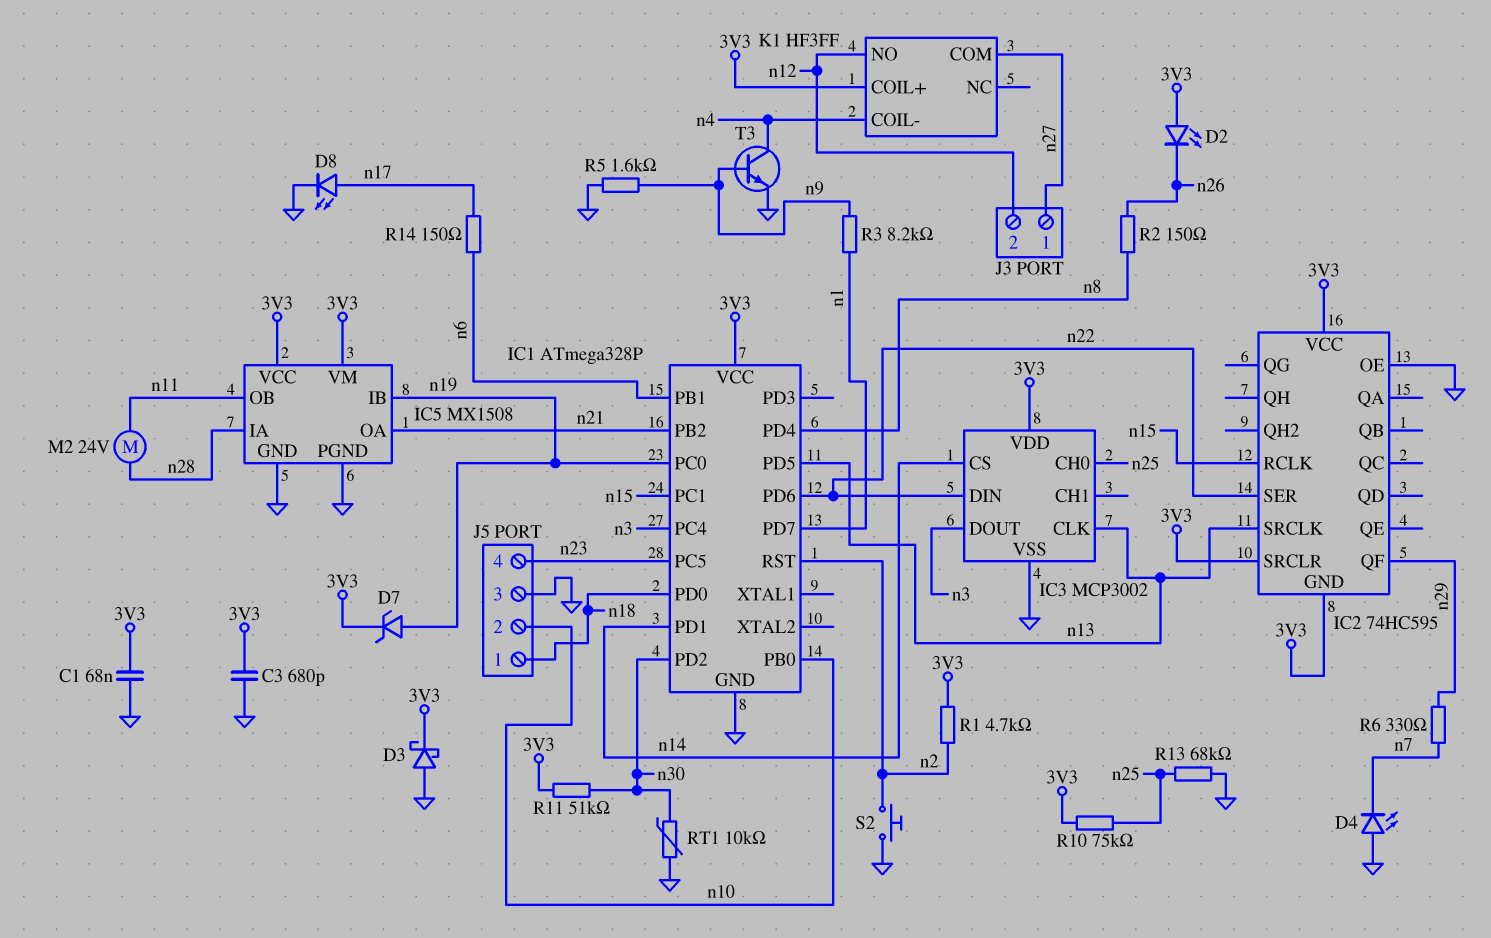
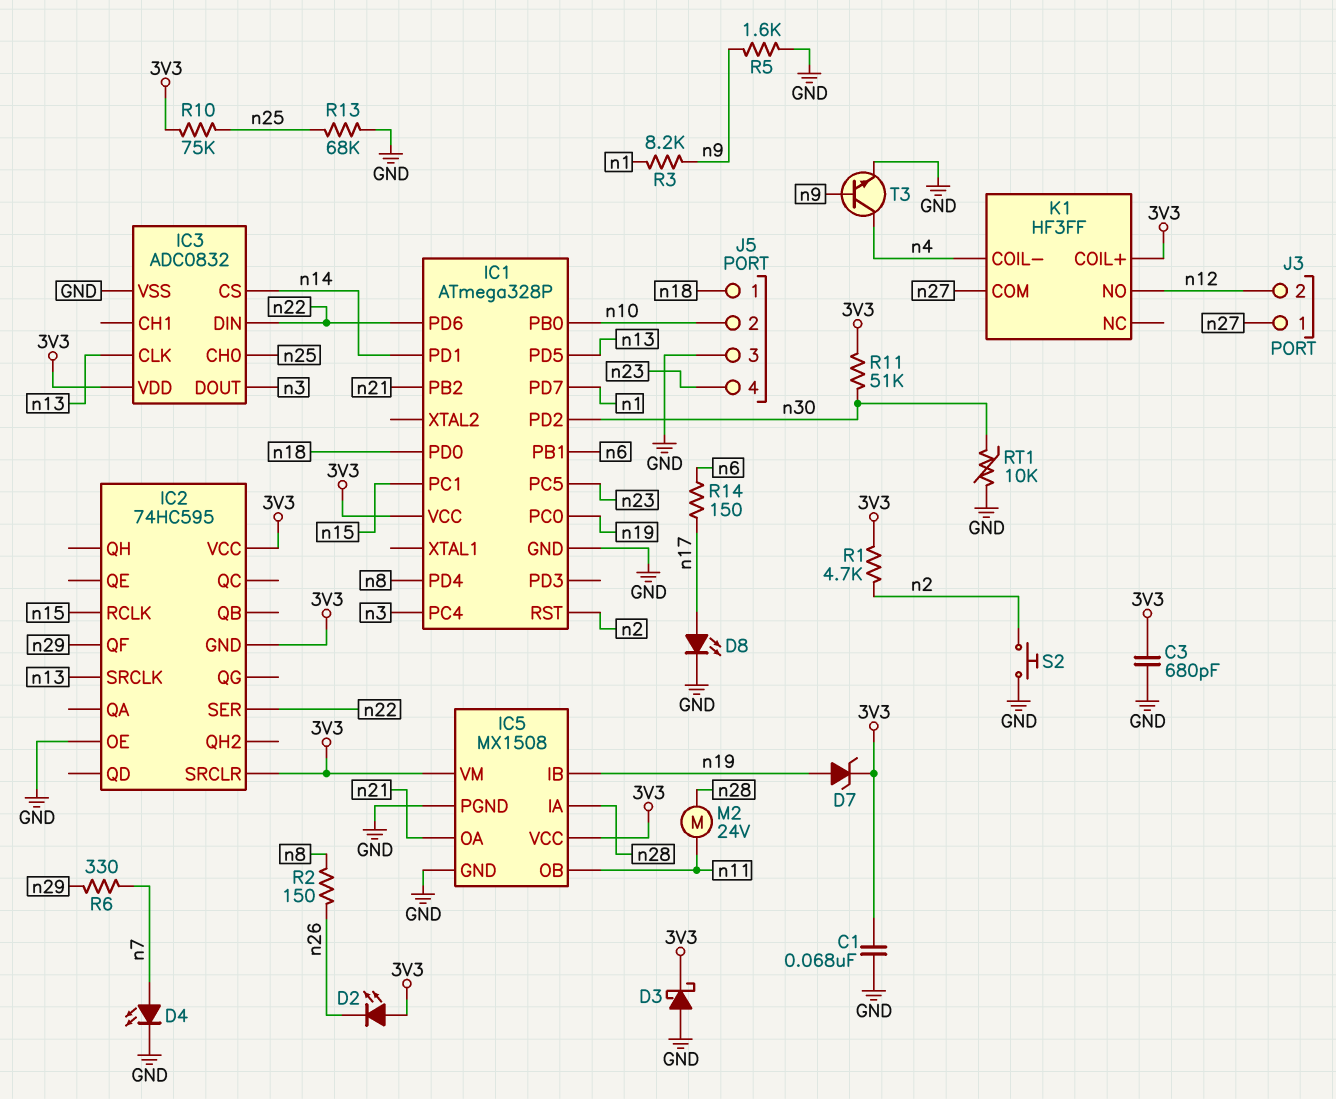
D4: LED (A GND, K n7) -> LED (A n7, K GND)
IC3: MCP3002 -> ADC0832

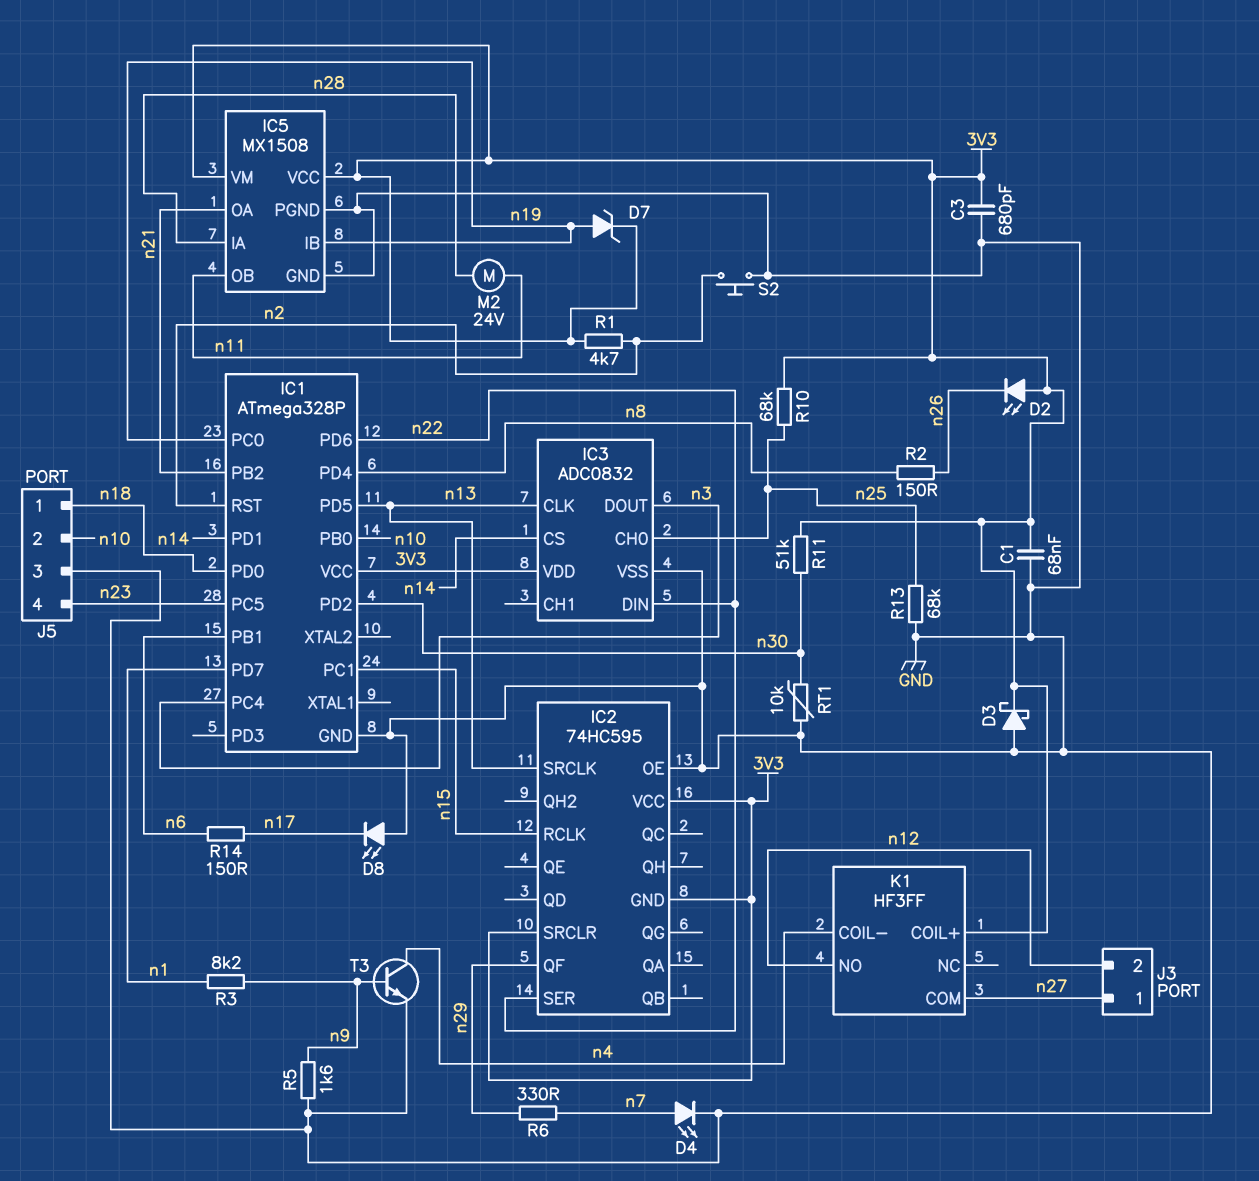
D8: LED (A n17, K GND) -> LED (A GND, K n17)
R10: 75k (3V3, n25) -> 68k (3V3, n25)

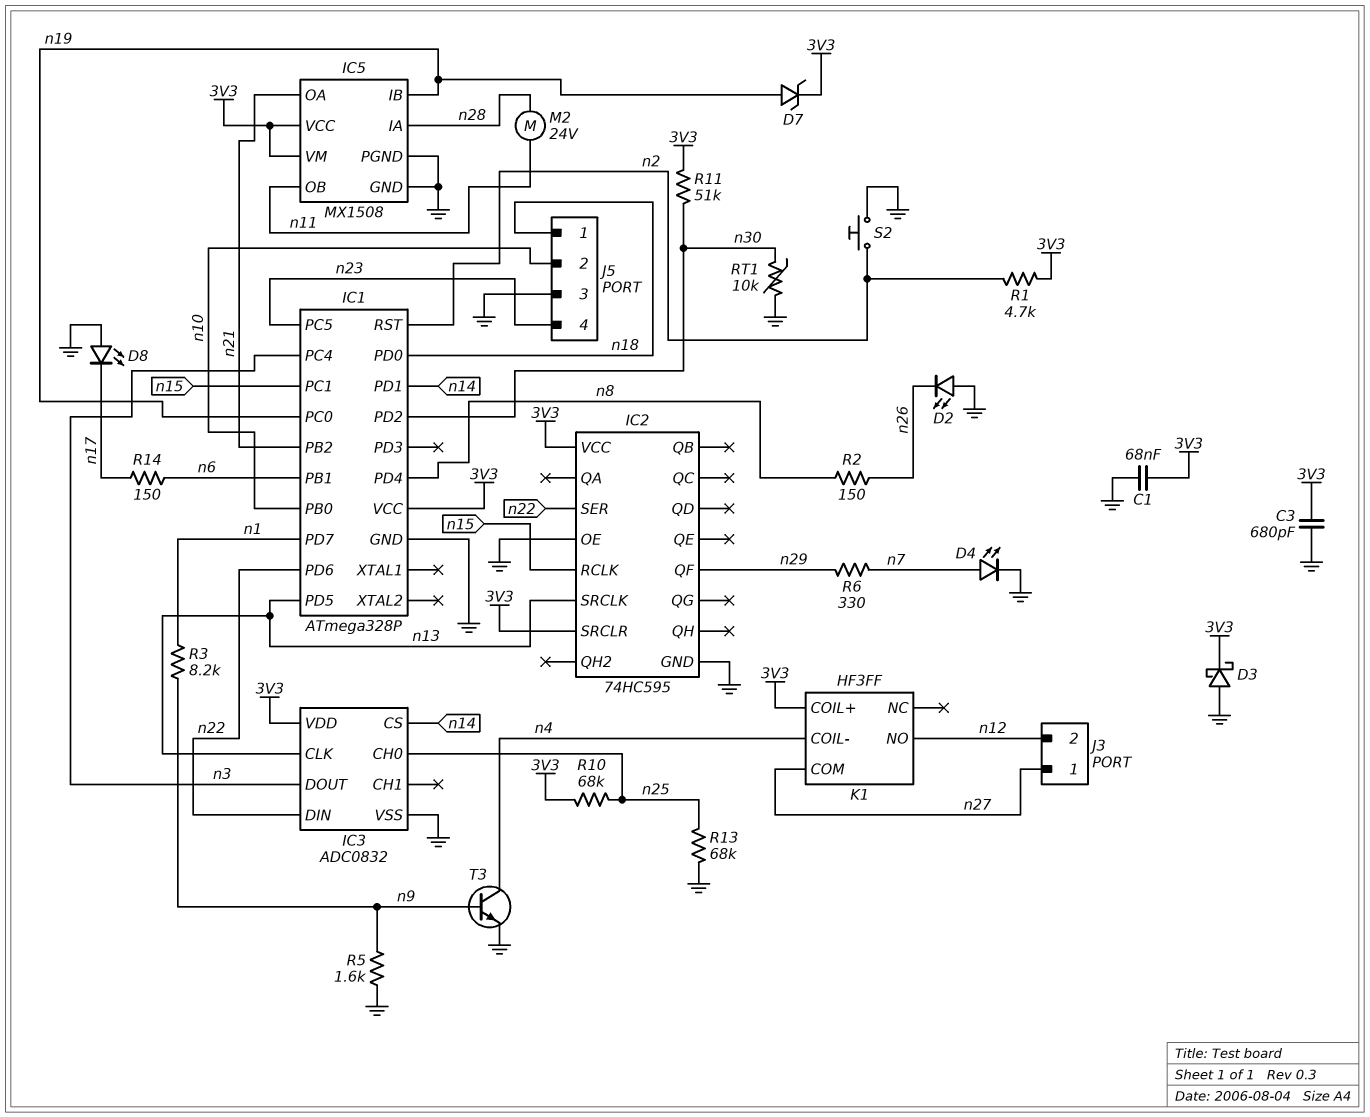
D2: LED (A 3V3, K n26) -> LED (A GND, K n26)
IC2 pin GND: 3V3 -> GND

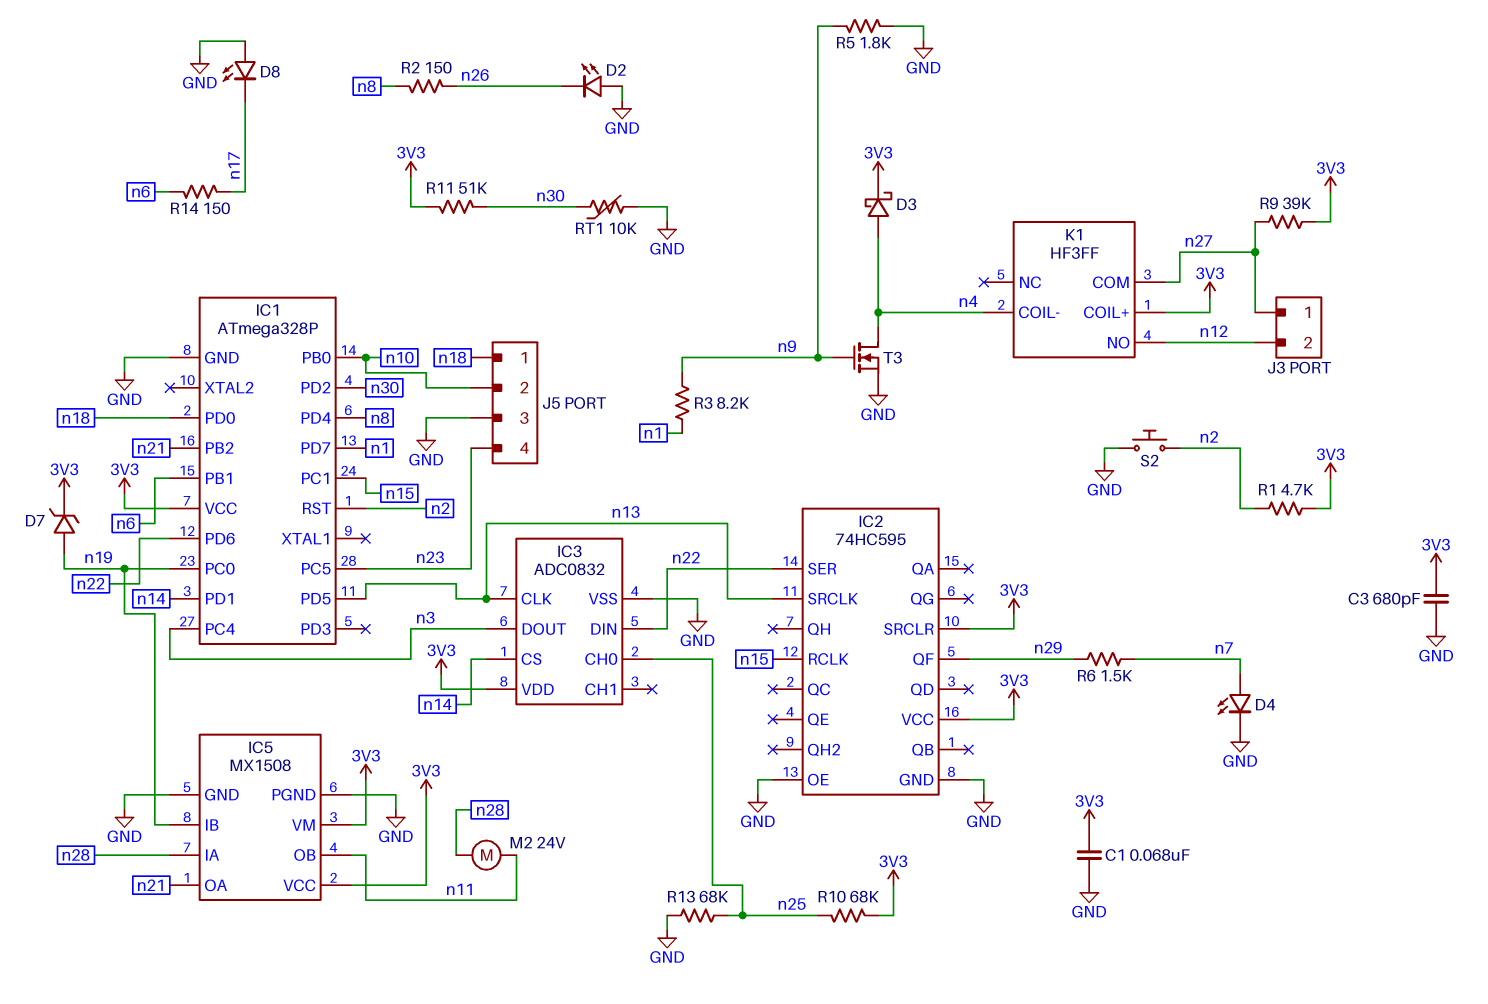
D3: schottky (A GND, K 3V3) -> schottky (A n4, K 3V3)
R5: 1.6k (GND, n9) -> 1.8k (GND, n9)
R6: 330 (n7, n29) -> 1.5k (n7, n29)
R9: none -> 39k (3V3, n27)
T3: NPN (B n9, C n4, E GND) -> NMOS (G n9, D n4, S GND)

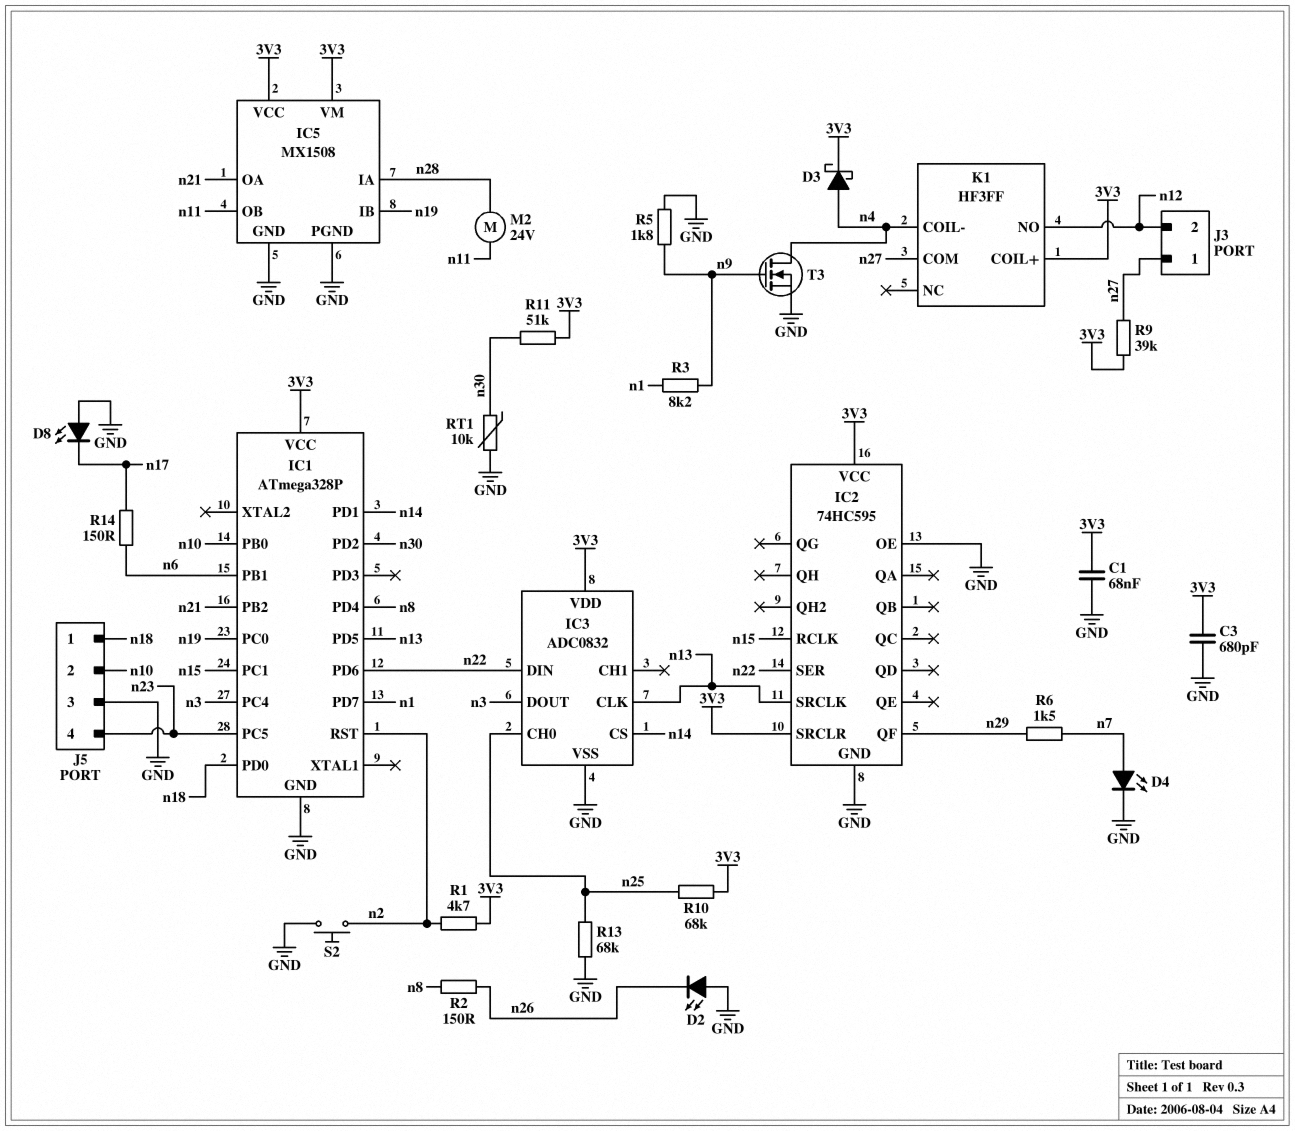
D7: zener (A n19, K 3V3) -> none

